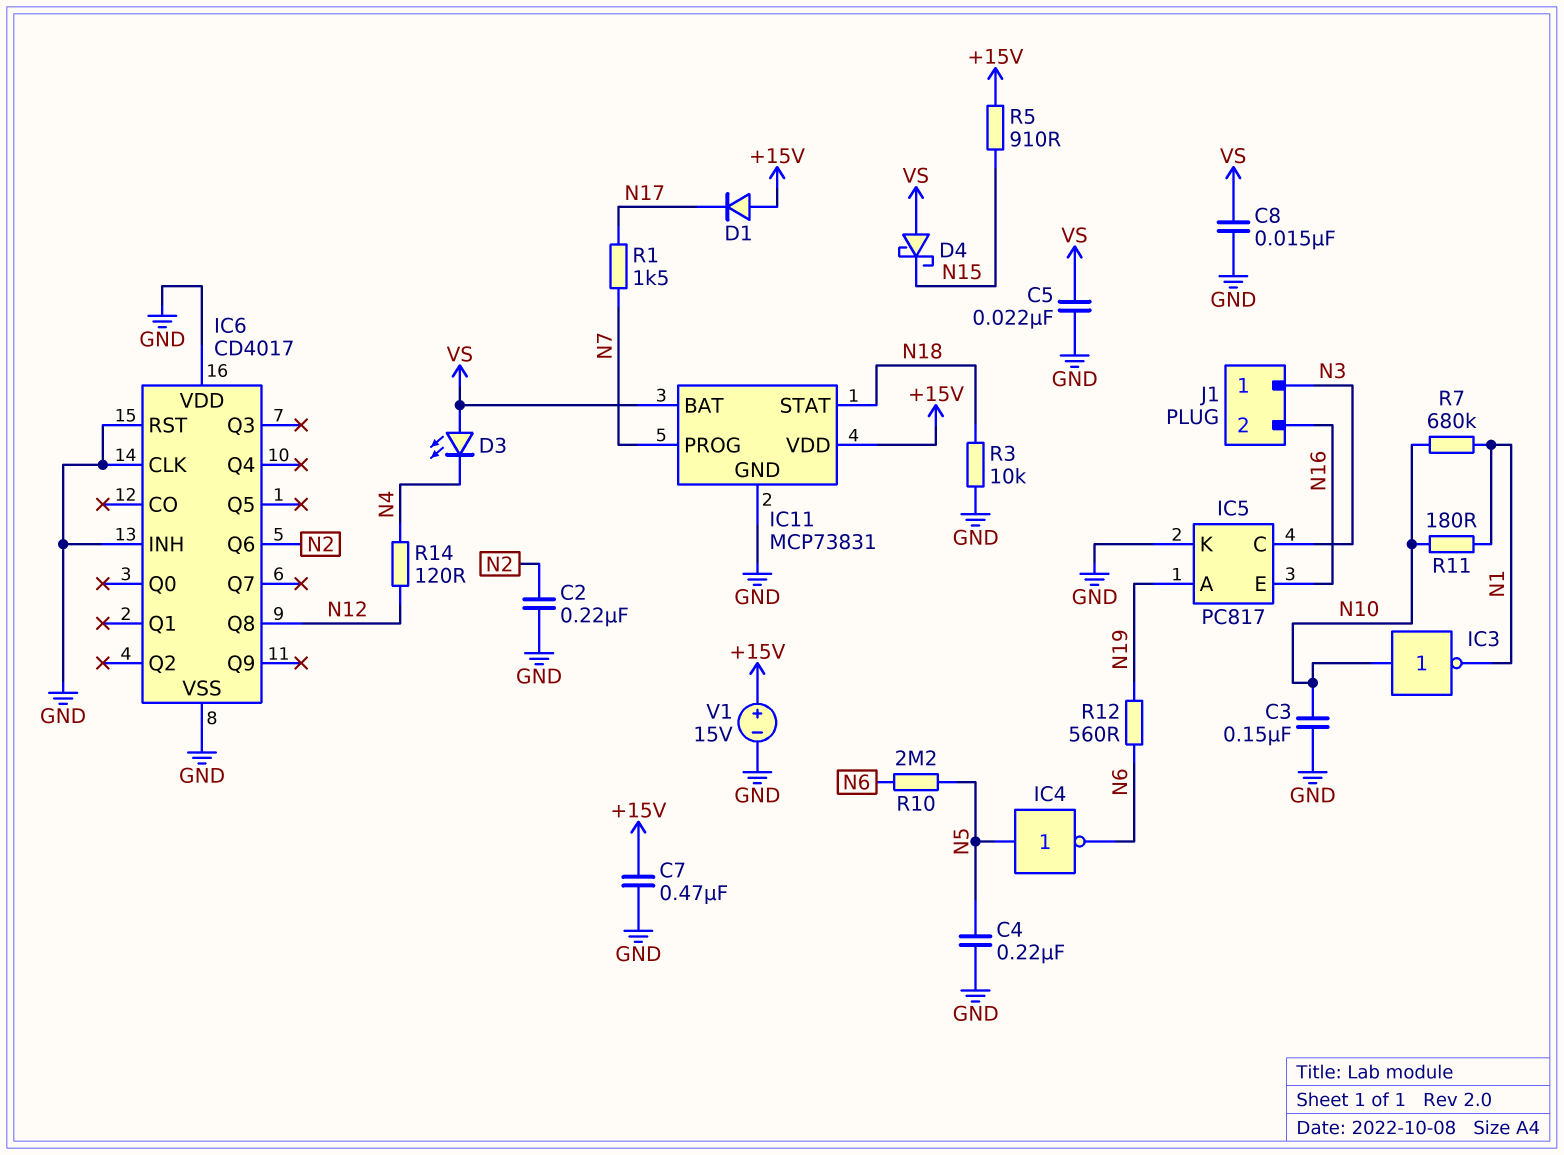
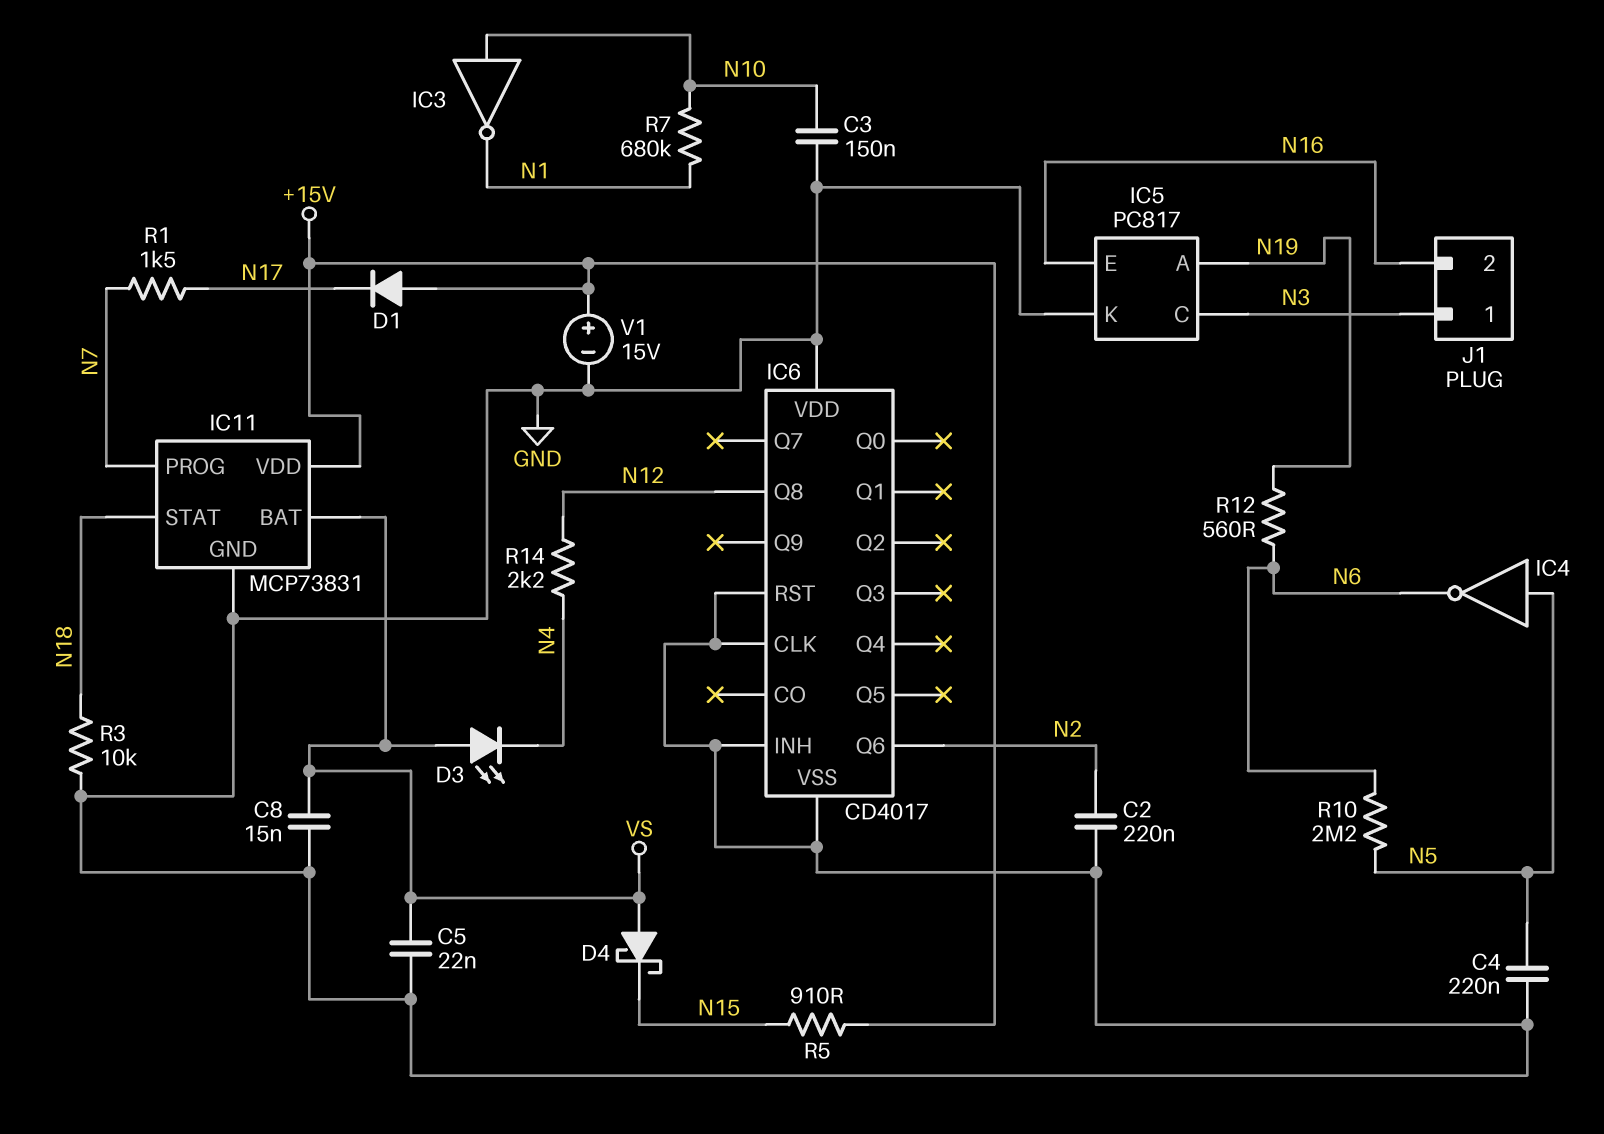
C7: 470nF (+15V, GND) -> none
R11: 180 (N1, N10) -> none
R14: 120 (N4, N12) -> 2.2k (N4, N12)

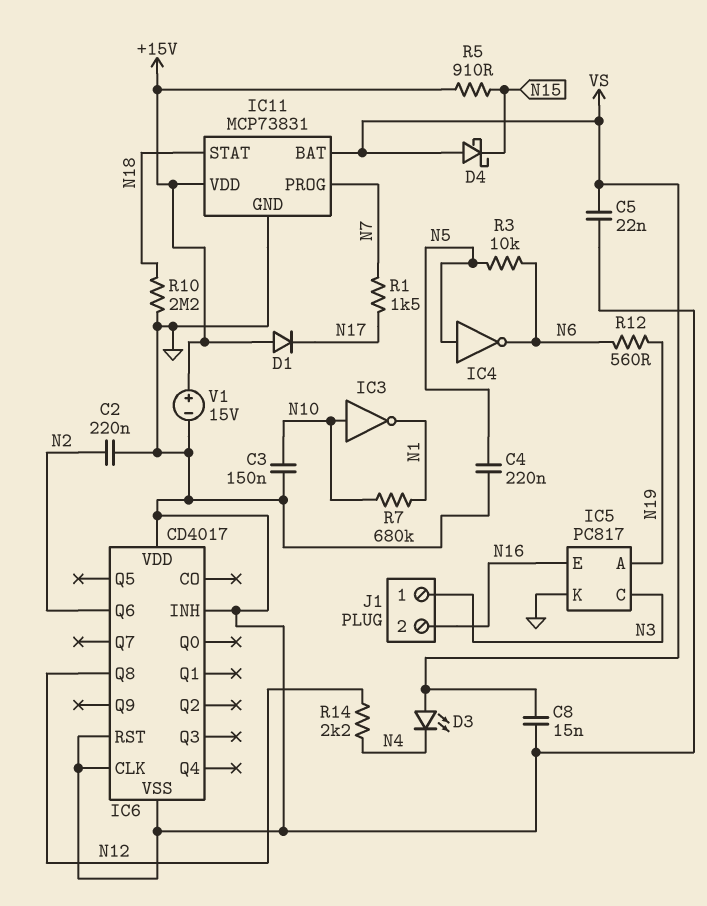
R3: 10k (GND, N18) -> 10k (N5, N6)
R10: 2.2M (N5, N6) -> 2.2M (GND, N18)

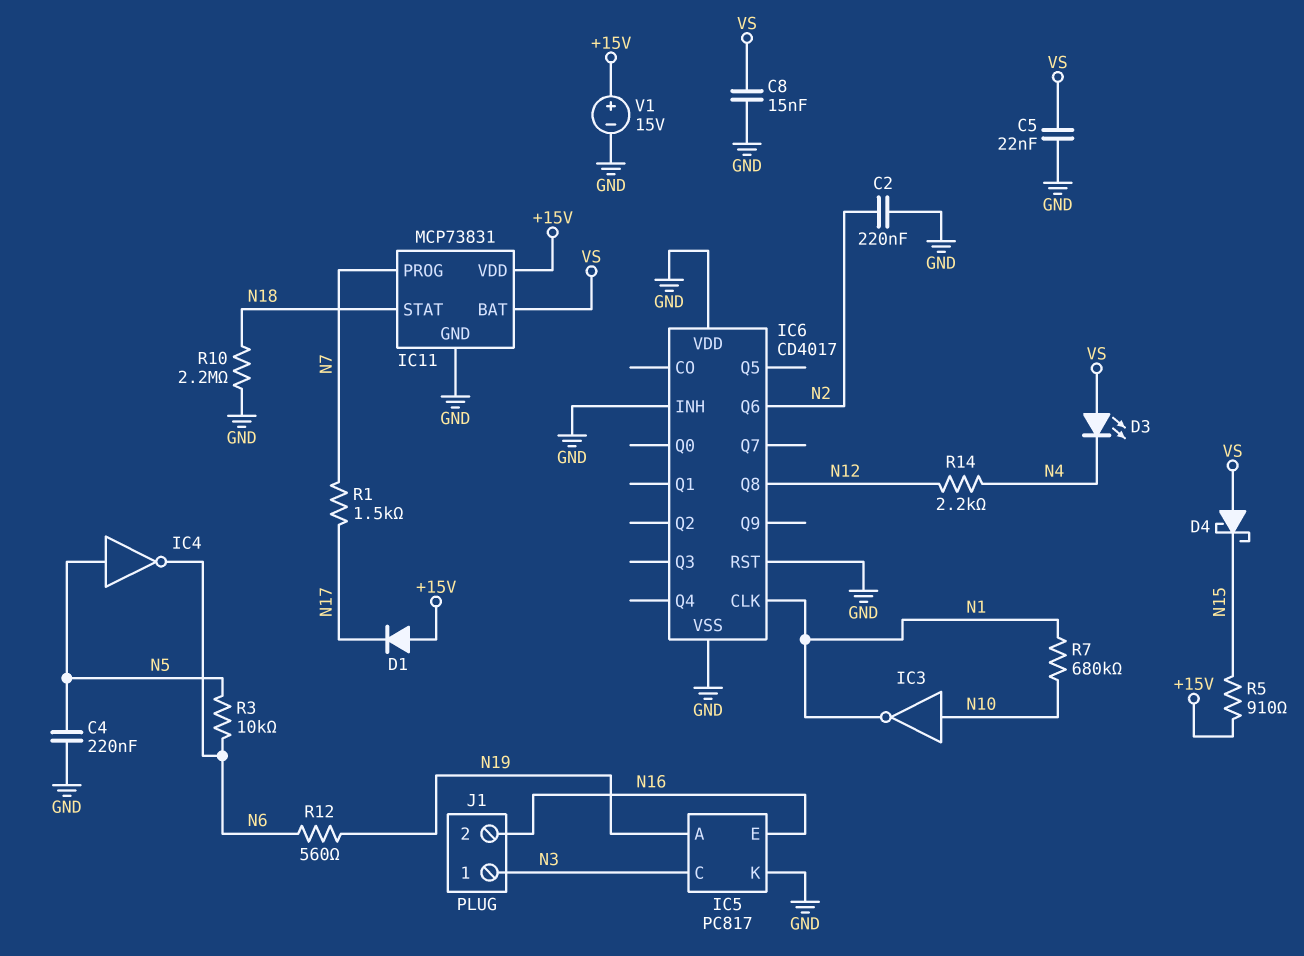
C3: 150nF (GND, N10) -> none
IC6 pin CLK: GND -> N1

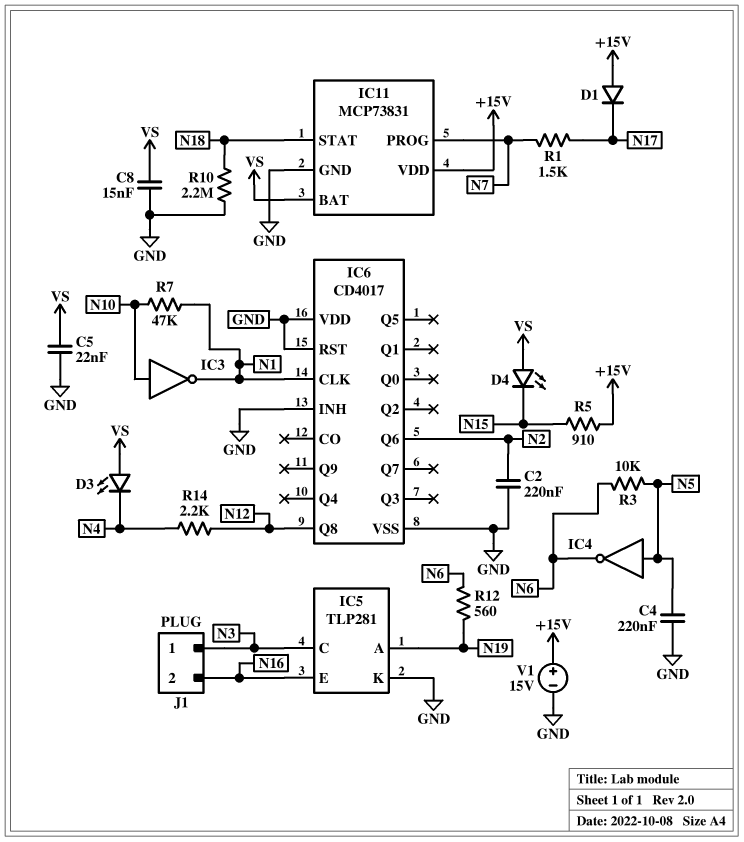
D4: schottky (A VS, K N15) -> LED (A VS, K N15)
IC5: PC817 -> TLP281
R7: 680k (N1, N10) -> 47k (N1, N10)

